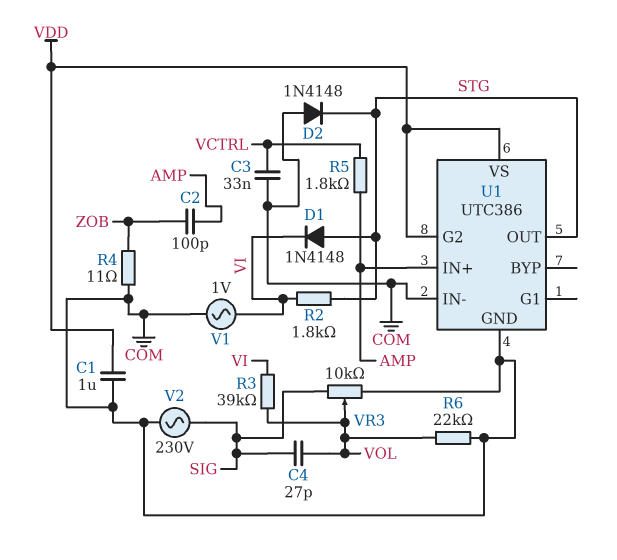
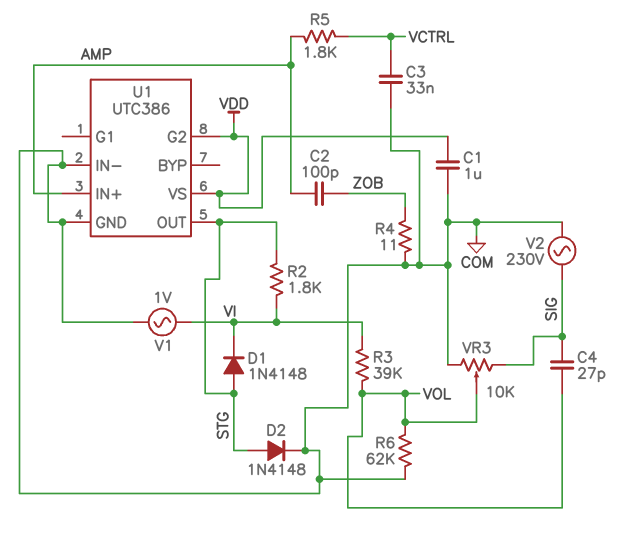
D2: diode 1N4148 (A COM, K STG) -> diode 1N4148 (A STG, K COM)
R6: 22k (COM, VOL) -> 62k (COM, VOL)

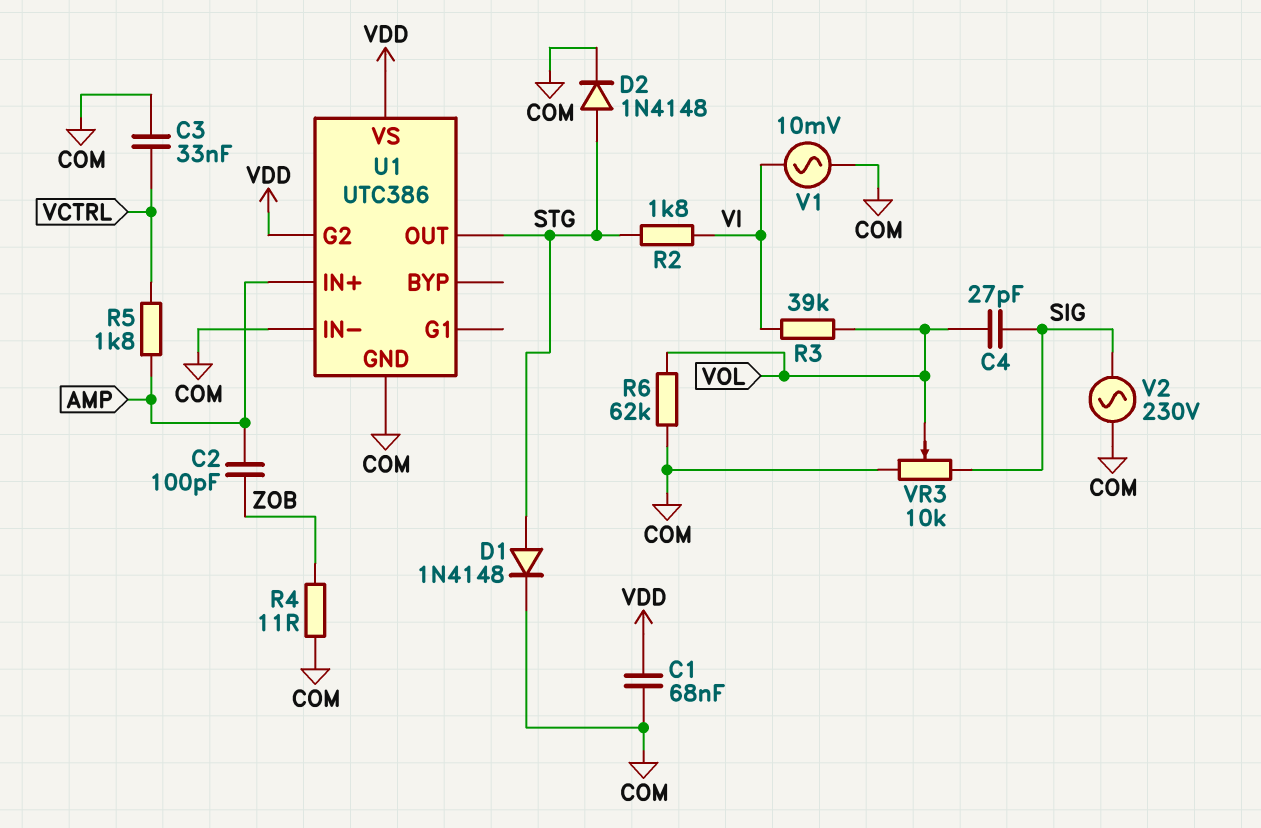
C1: 1uF (COM, VDD) -> 68nF (COM, VDD)
D1: diode 1N4148 (A STG, K VI) -> diode 1N4148 (A STG, K COM)
V1: AC 1V (COM, VI) -> AC 10mV (COM, VI)

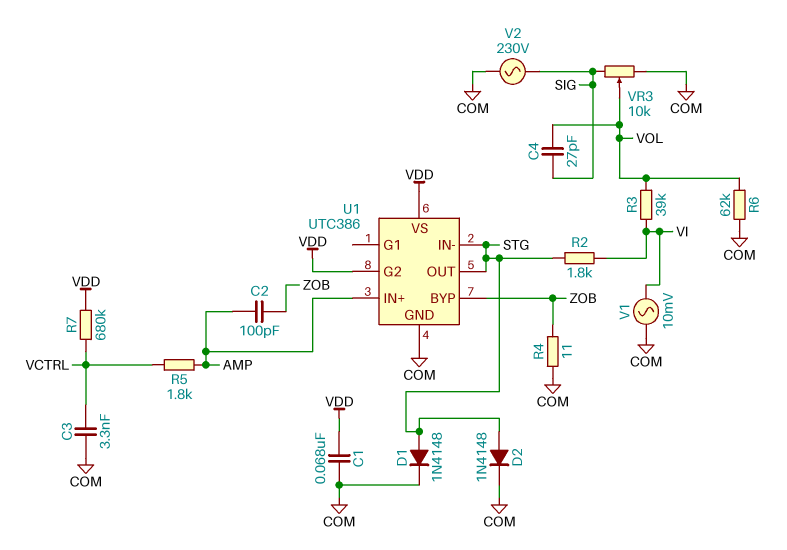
C3: 33nF (COM, VCTRL) -> 3.3nF (COM, VCTRL)
R7: none -> 680k (VCTRL, VDD)
U1 pin BYP: none -> ZOB
U1 pin IN-: COM -> STG

